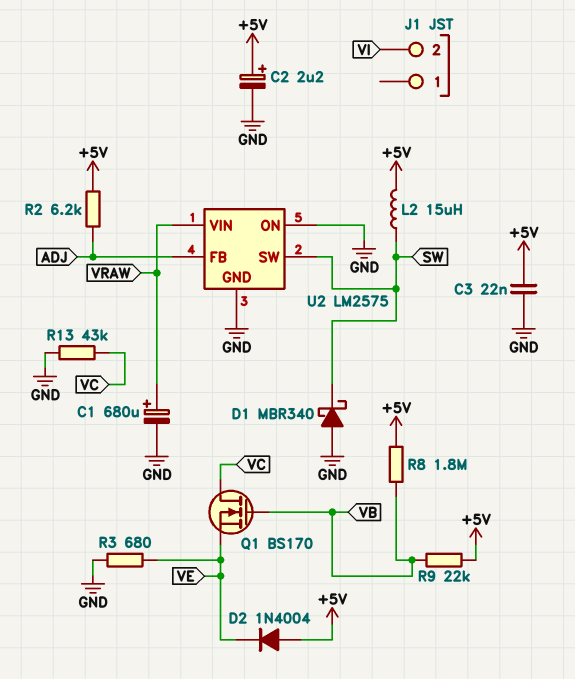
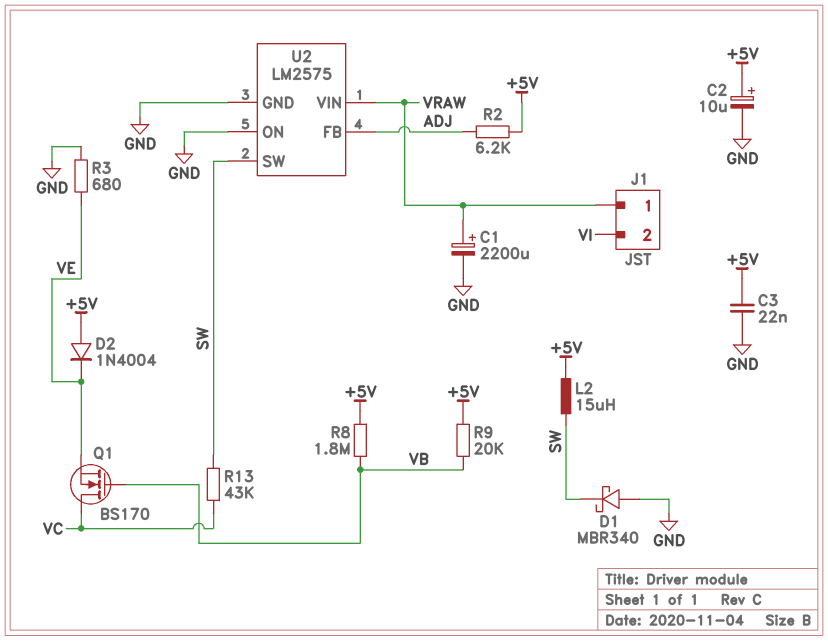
C1: 680uF (plus VRAW, minus GND) -> 2200uF (plus VRAW, minus GND)
C2: 2.2uF (plus +5V, minus GND) -> 10uF (plus +5V, minus GND)
J1 pin 1: none -> VRAW
R9: 22k (+5V, VB) -> 20k (+5V, VB)
R13: 43k (GND, VC) -> 43k (SW, VC)

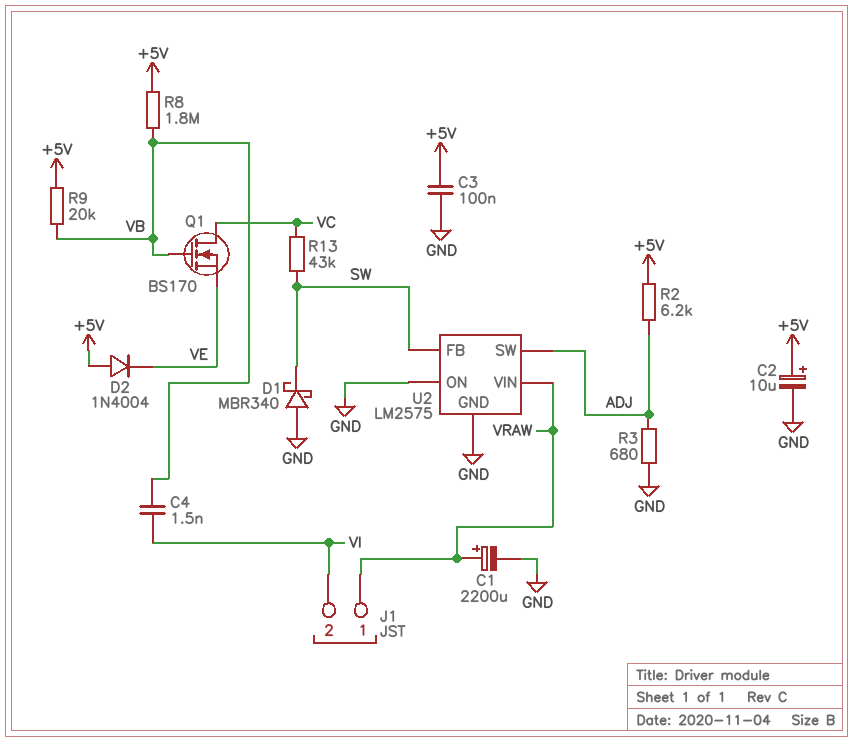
C3: 22nF (+5V, GND) -> 100nF (+5V, GND)
C4: none -> 1.5nF (VB, VI)
L2: 15uH (+5V, SW) -> none
R3: 680 (GND, VE) -> 680 (ADJ, GND)
U2 pin FB: ADJ -> SW
U2 pin SW: SW -> ADJ

